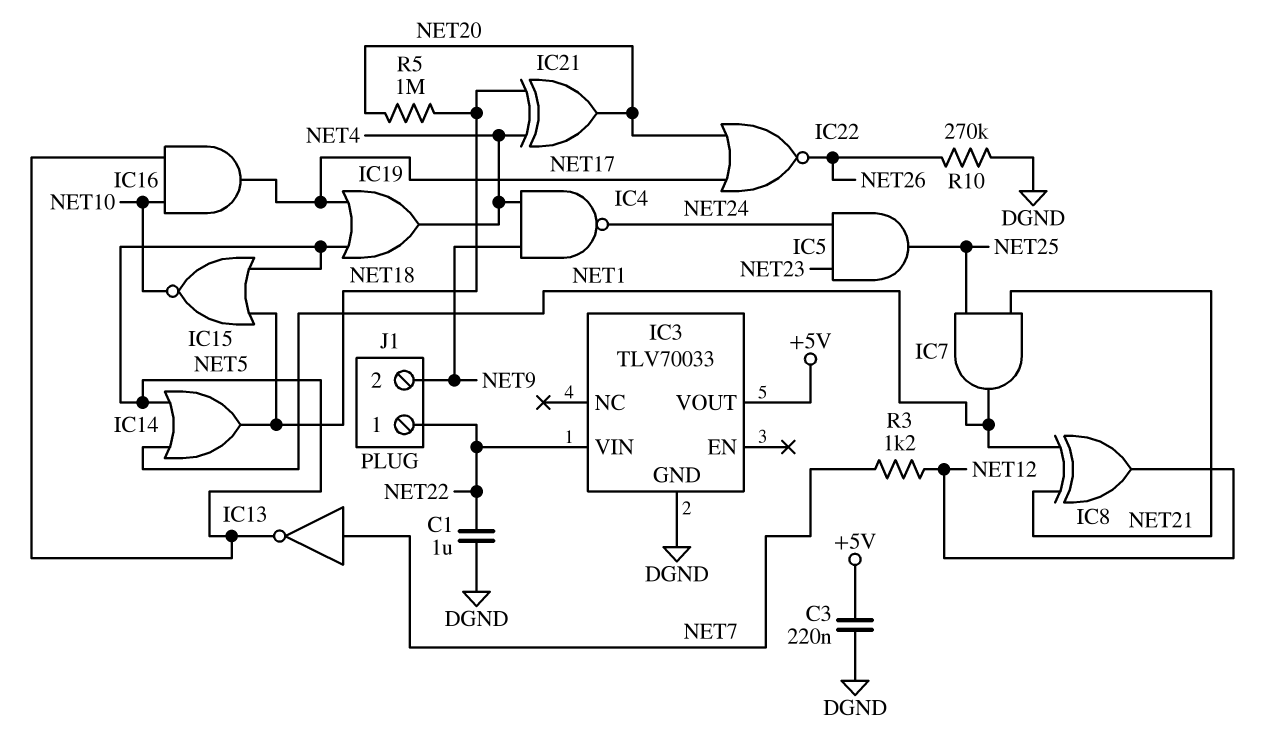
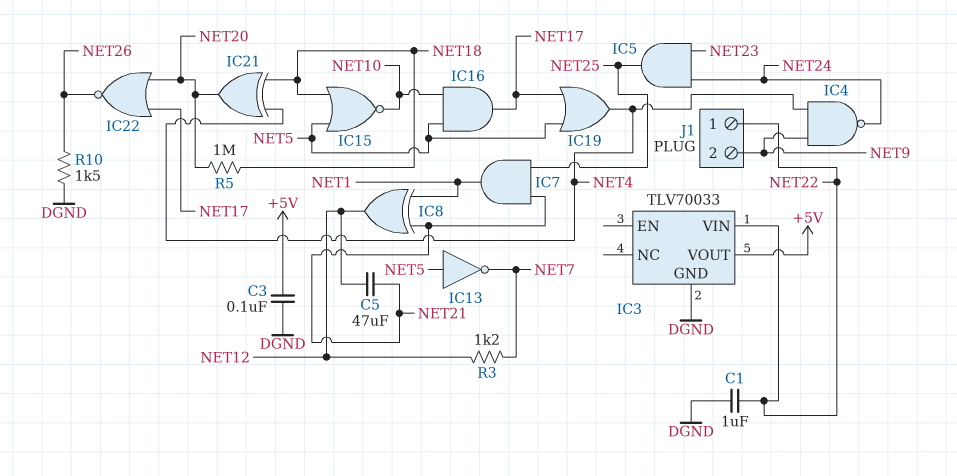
C3: 220nF (+5V, DGND) -> 100nF (+5V, DGND)
C5: none -> 47uF (NET12, NET21)
IC13: NOT (in NET7, out NET5) -> NOT (in NET5, out NET7)
IC14: OR (in NET1, in NET5, out NET18) -> none
R10: 270k (DGND, NET26) -> 1.5k (DGND, NET26)

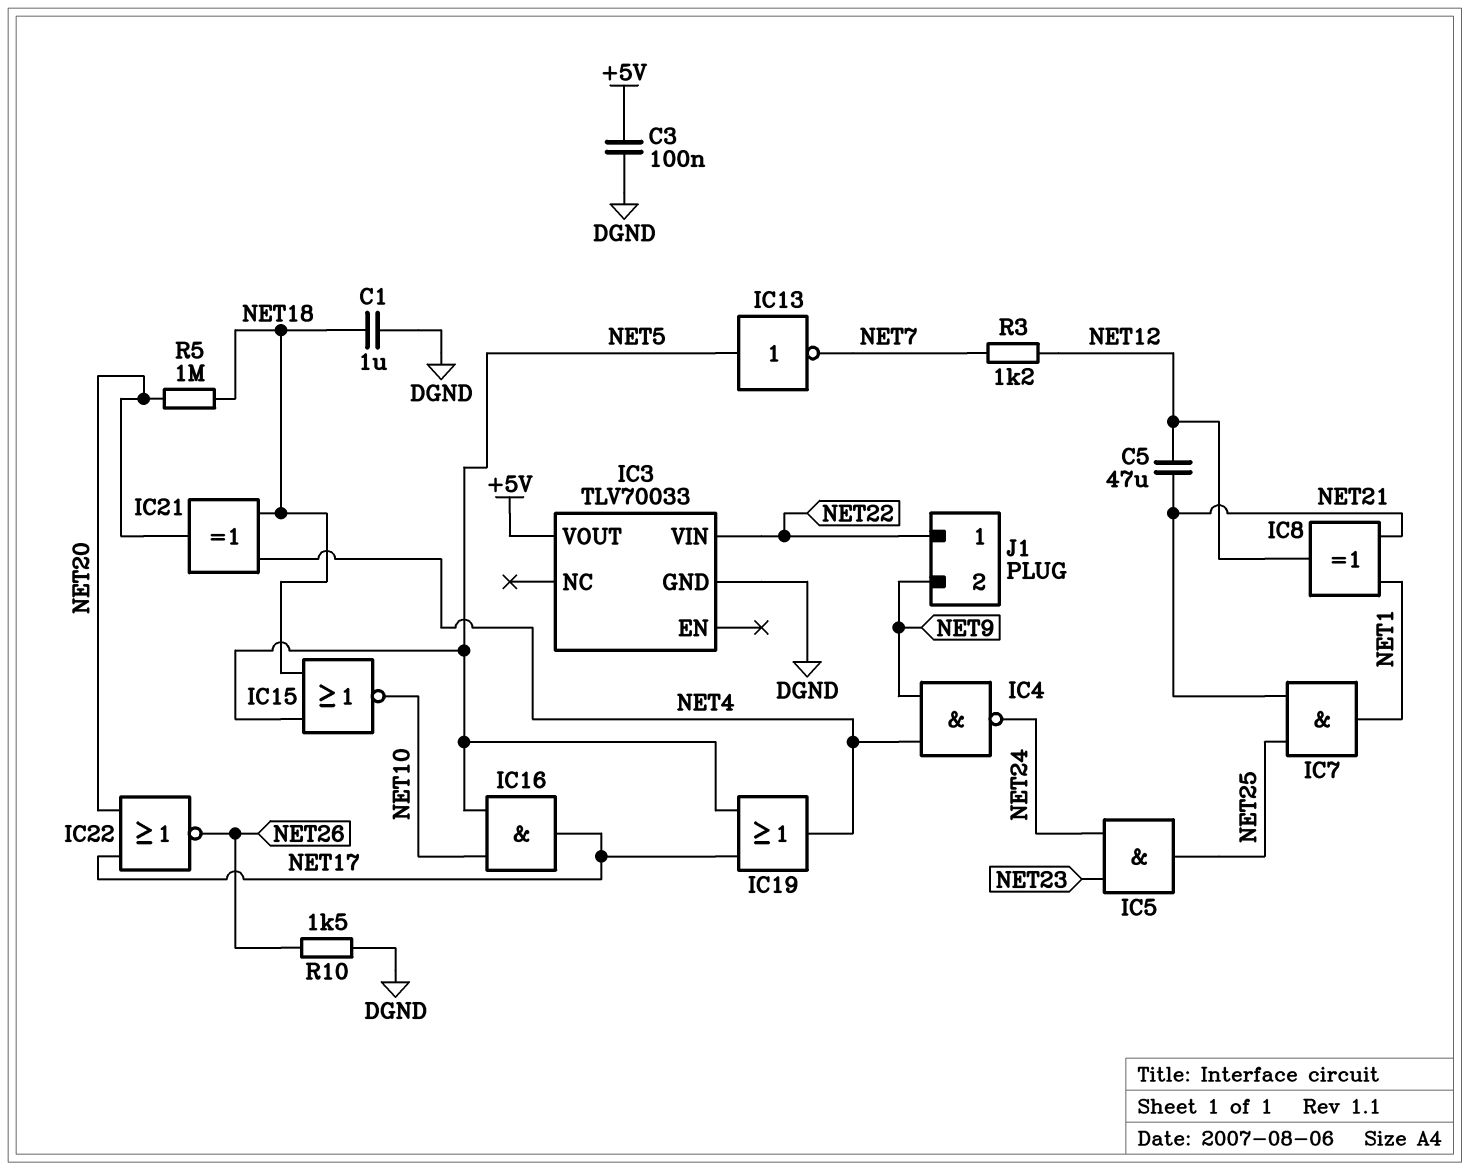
C1: 1uF (DGND, NET22) -> 1uF (DGND, NET18)

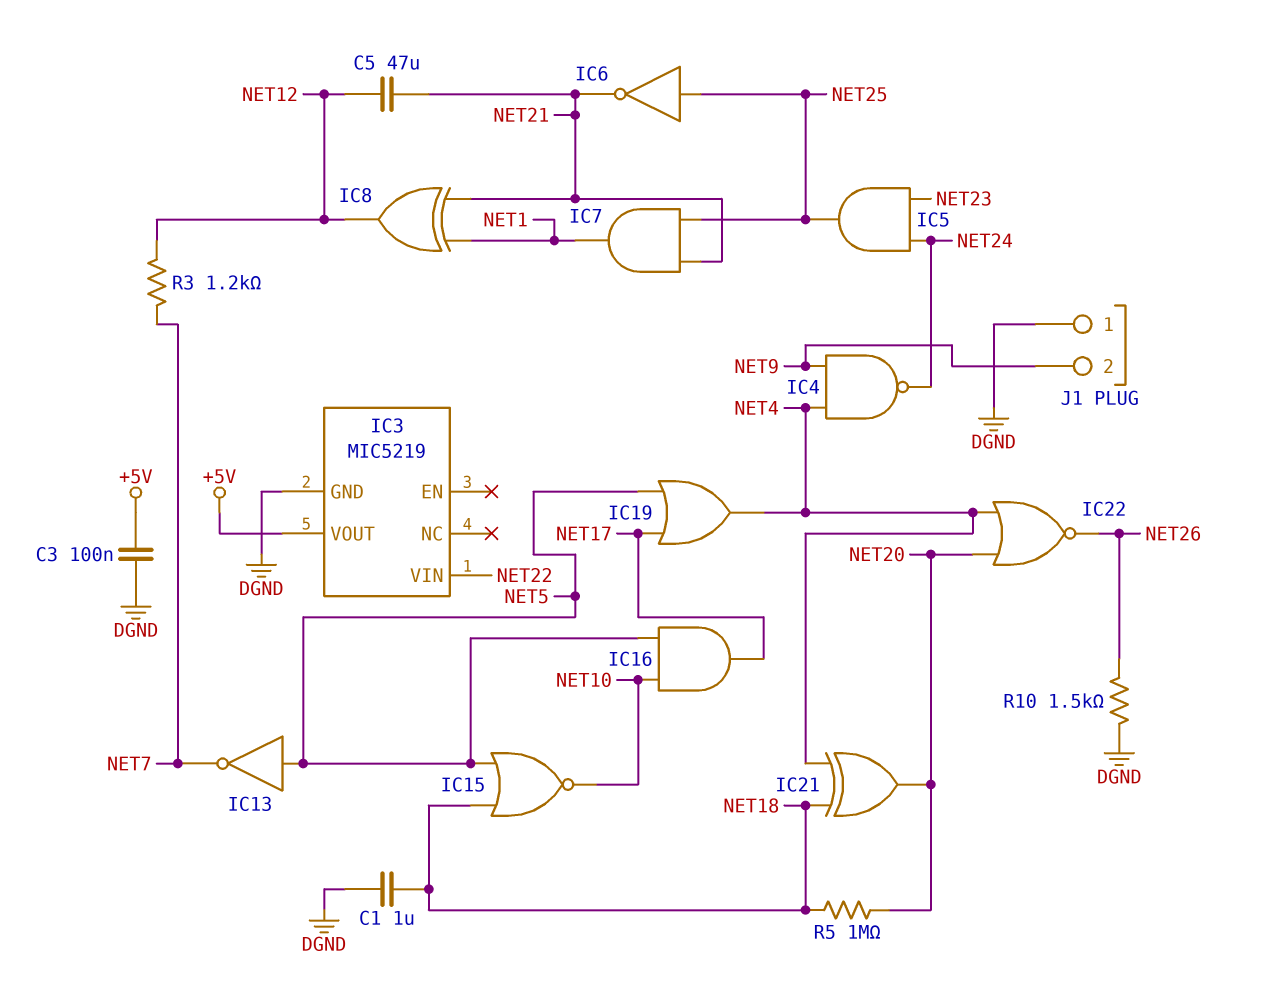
IC3: TLV70033 -> MIC5219
IC6: none -> NOT (in NET25, out NET21)
IC22: NOR (in NET17, in NET20, out NET26) -> NOR (in NET4, in NET20, out NET26)
J1 pin 1: NET22 -> DGND

